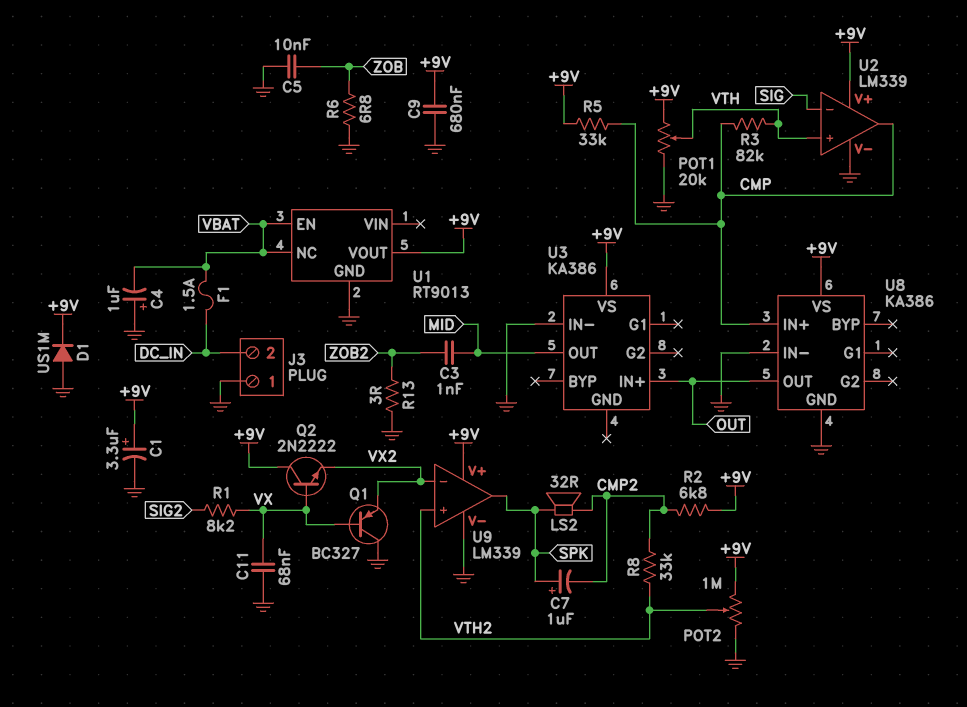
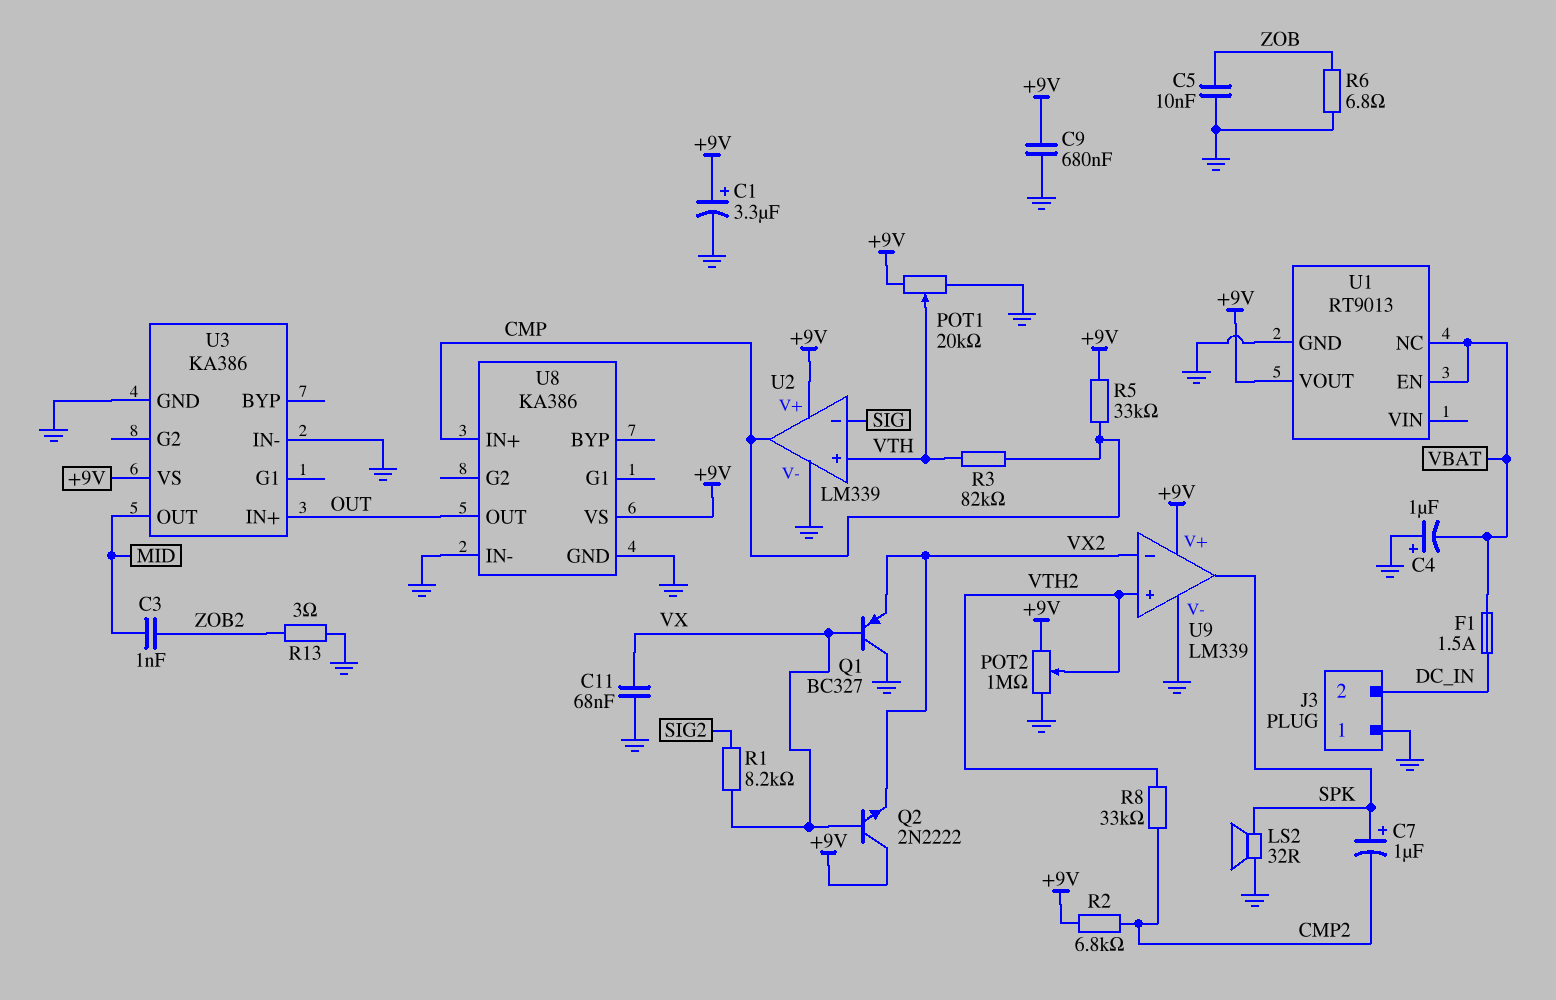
D1: diode US1M (A GND, K +9V) -> none
LS2: speaker 32R (CMP2, SPK) -> speaker 32R (GND, SPK)
U3 pin GND: none -> GND

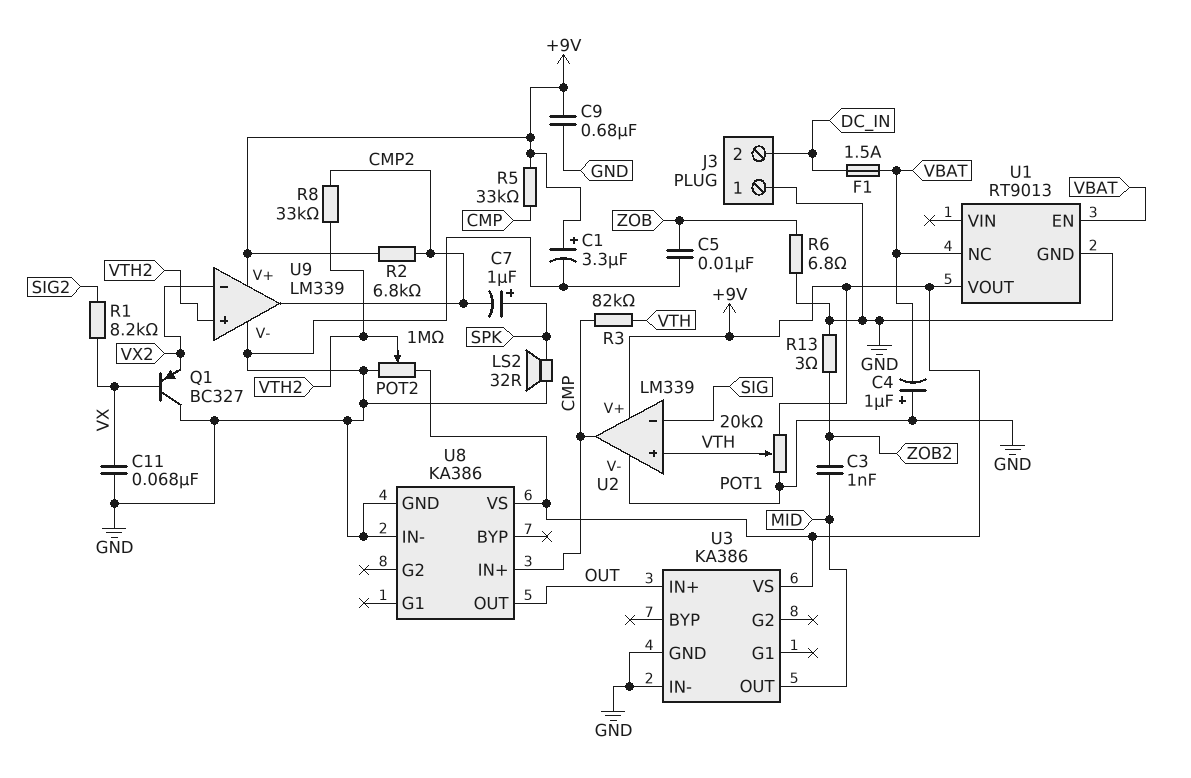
Q2: NPN 2N2222 (B VX, C +9V, E VX2) -> none
U9 pin out: SPK -> CMP2

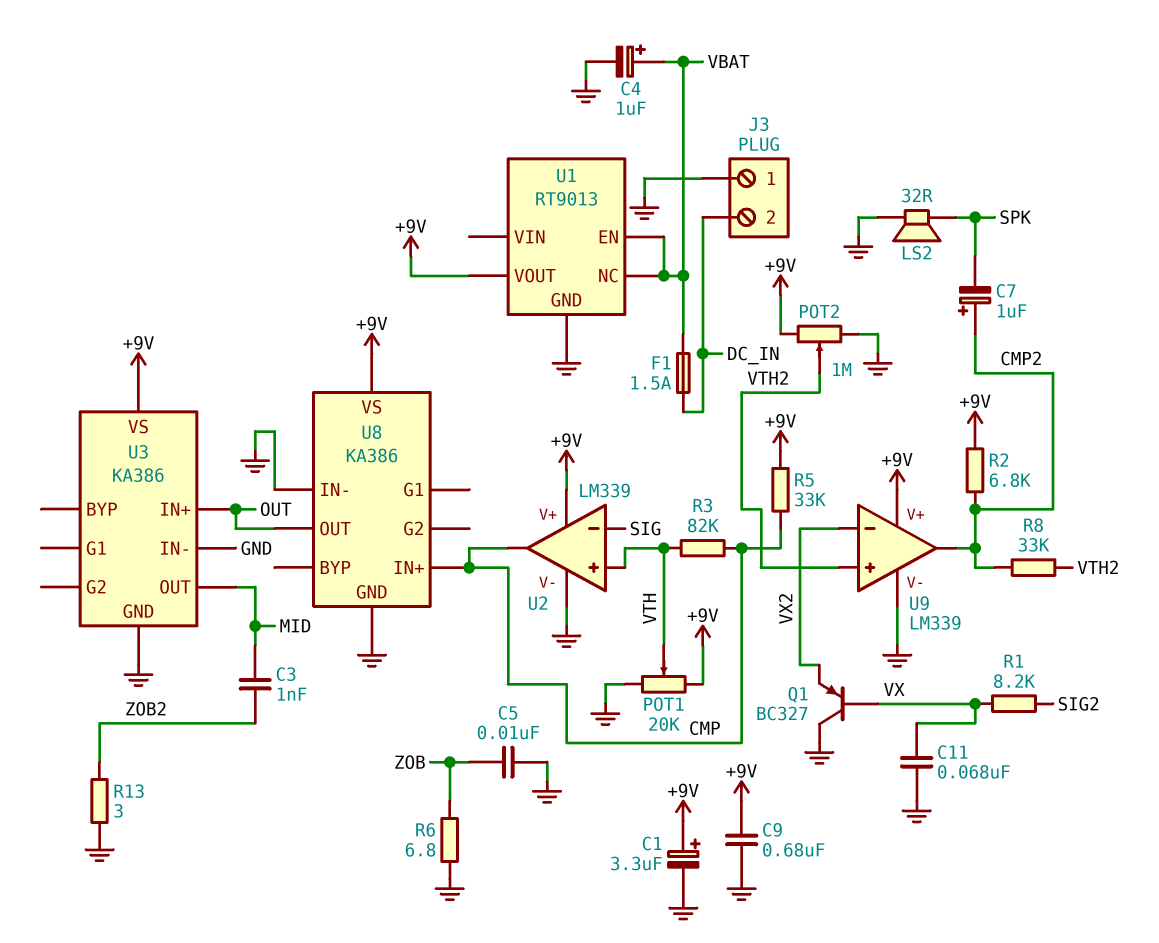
C4: 1uF (plus GND, minus VBAT) -> 1uF (plus VBAT, minus GND)
C7: 1uF (plus SPK, minus CMP2) -> 1uF (plus CMP2, minus SPK)

